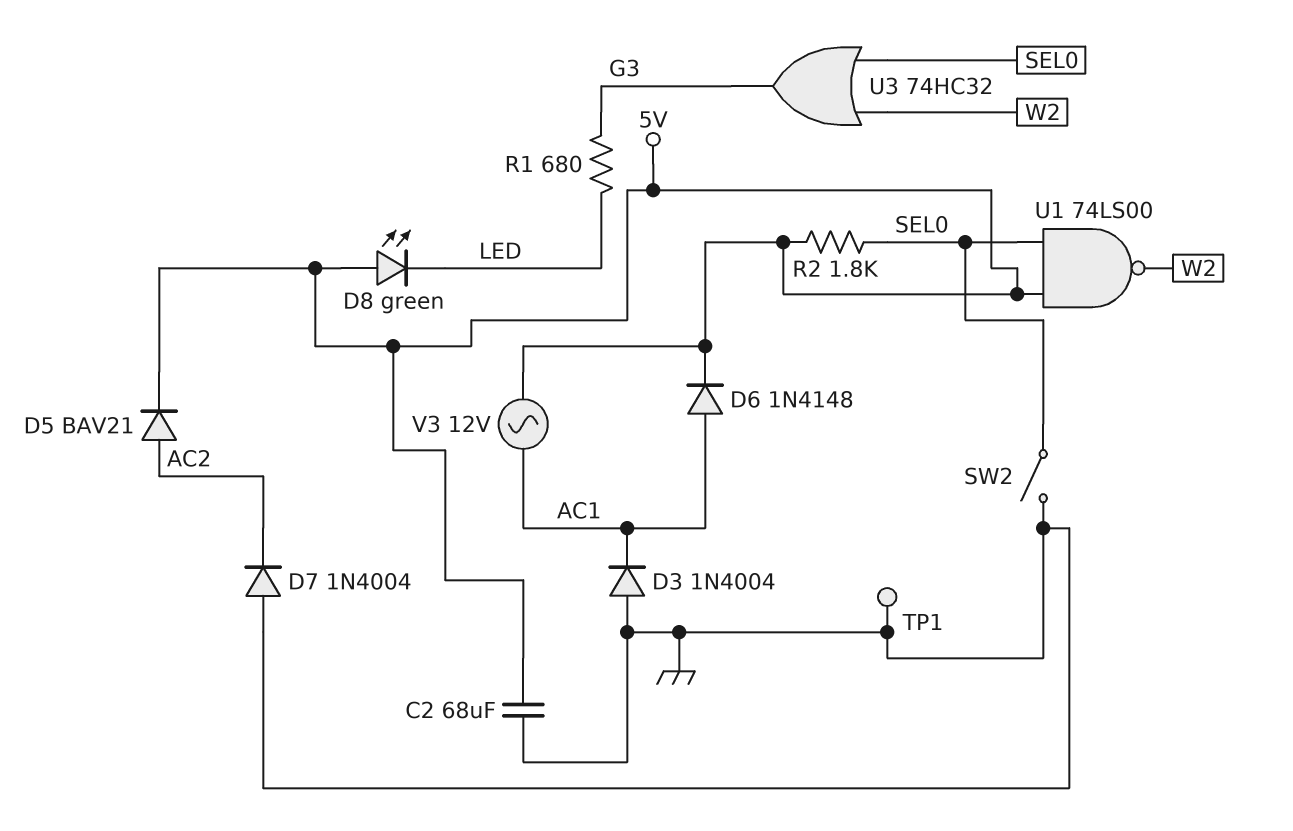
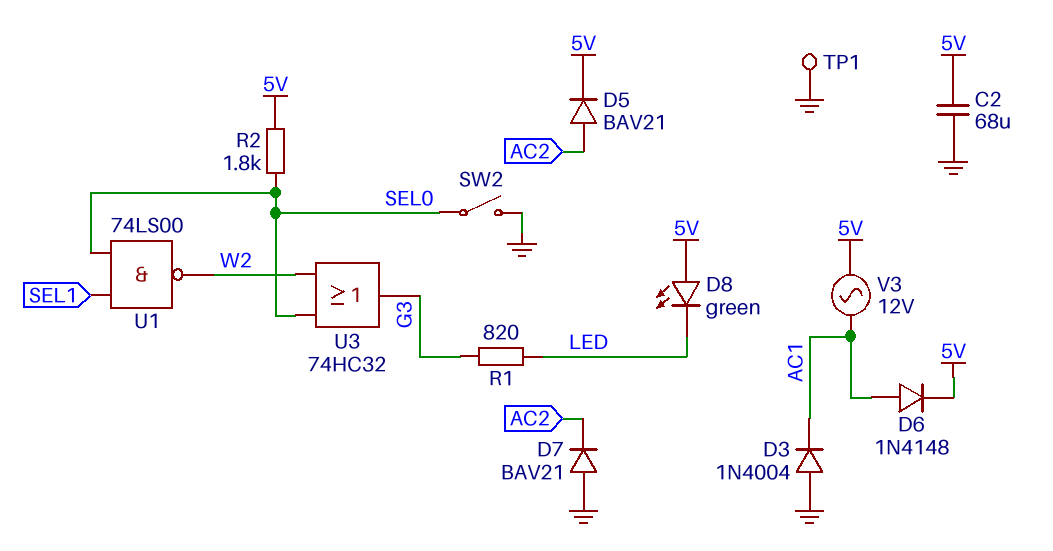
D7: diode 1N4004 (A GND, K AC2) -> diode BAV21 (A GND, K AC2)
R1: 680 (G3, LED) -> 820 (G3, LED)
U1: NAND 74LS00 (in 5V, in SEL0, out W2) -> NAND 74LS00 (in SEL0, in SEL1, out W2)

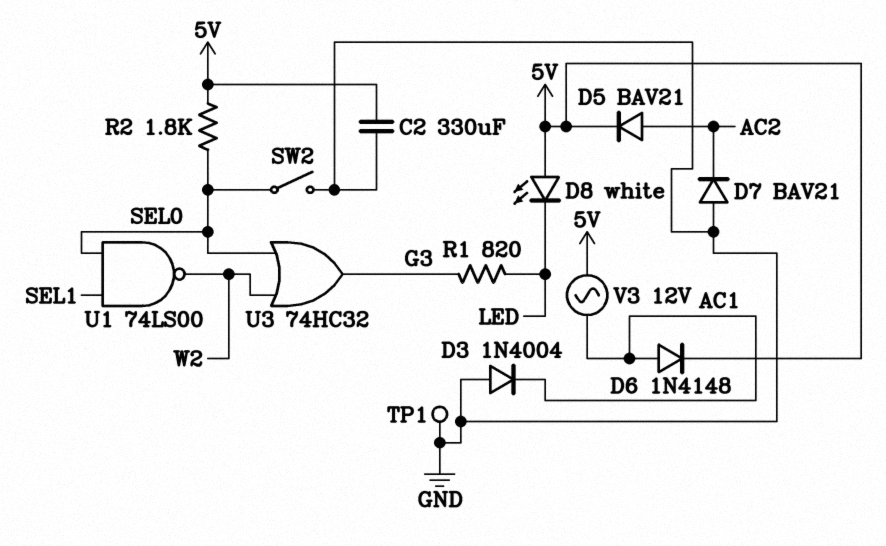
C2: 68uF (5V, GND) -> 330uF (5V, GND)
D8: LED green (A 5V, K LED) -> LED white (A 5V, K LED)

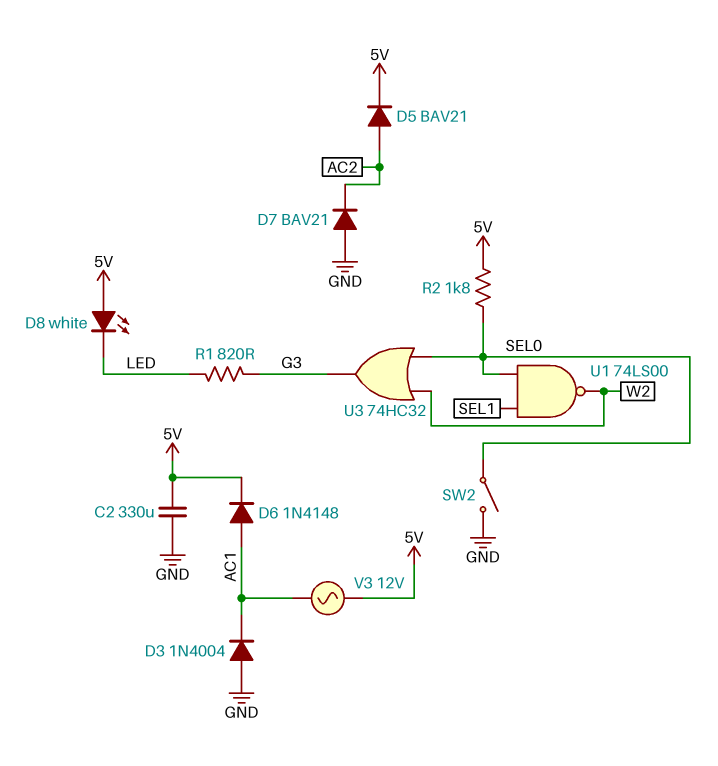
TP1: test point (GND) -> none

